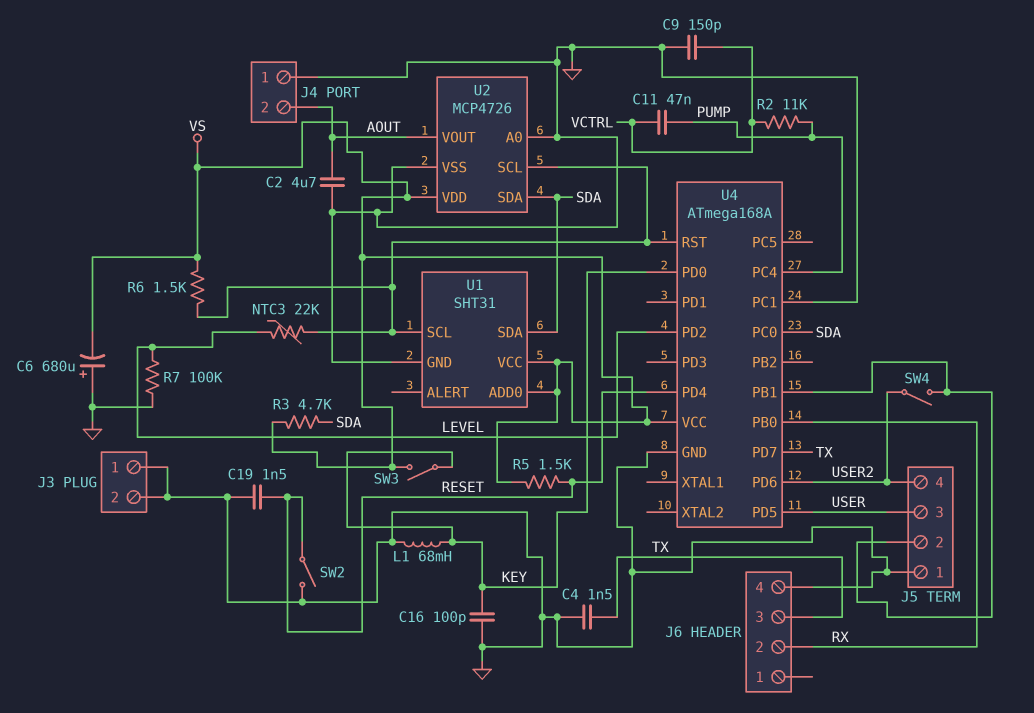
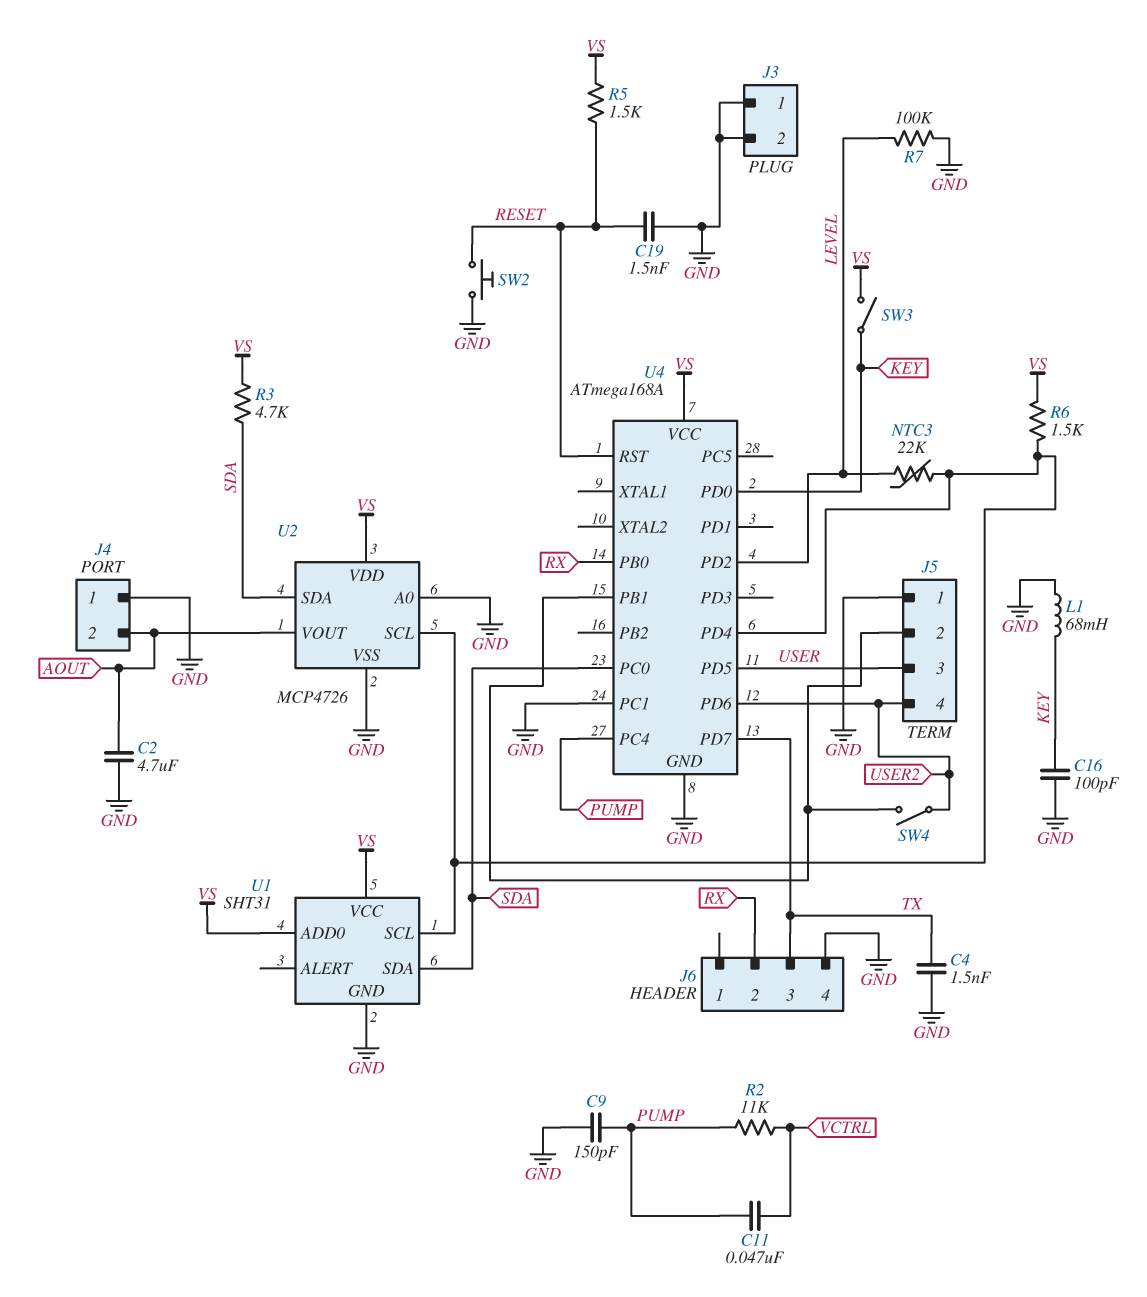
C6: 680uF (plus GND, minus VS) -> none
C9: 150pF (GND, VCTRL) -> 150pF (GND, PUMP)
SW2: switch (GND, RESET) -> button (GND, RESET)
U4 pin PD4: RESET -> U1/SCL
U4 pin RST: U1/SCL -> RESET

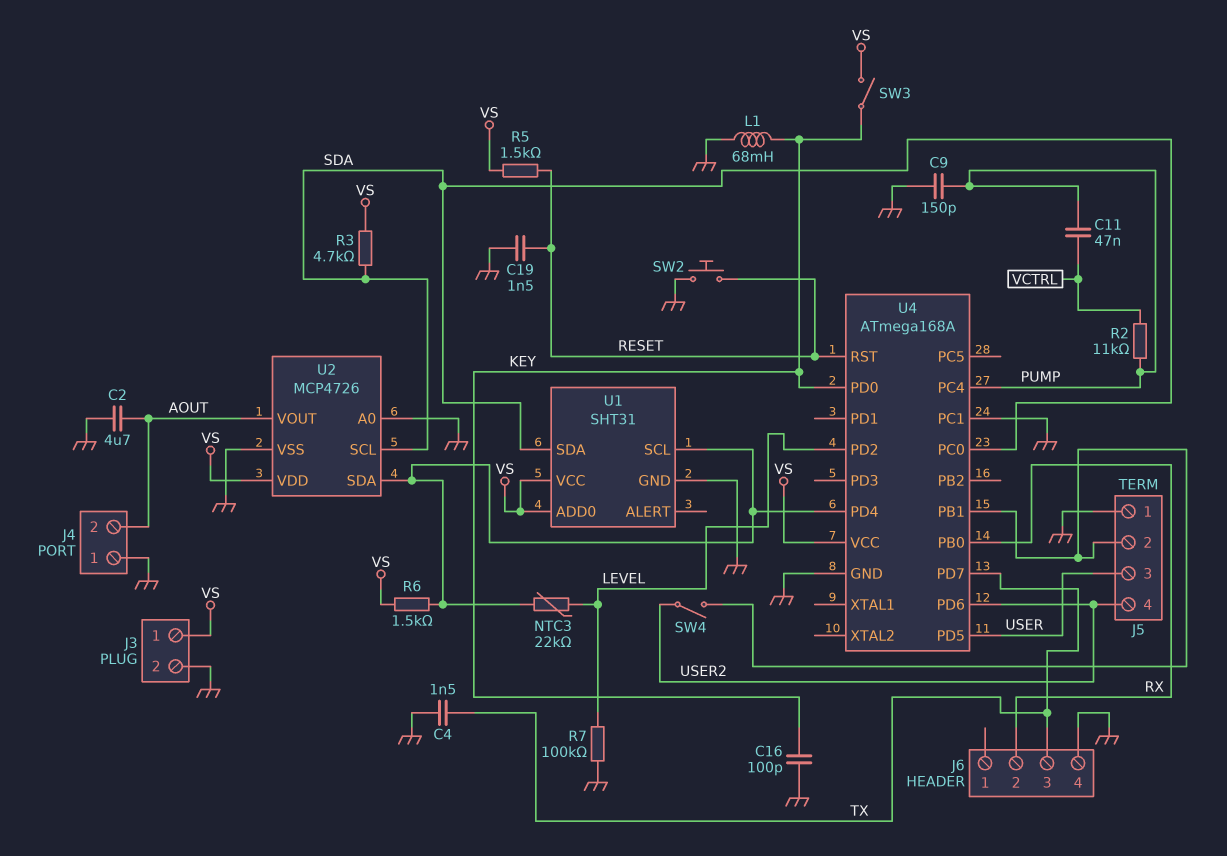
J3 pin 1: GND -> VS
U2 pin SCL: U1/SCL -> SDA
U2 pin SDA: SDA -> U1/SCL

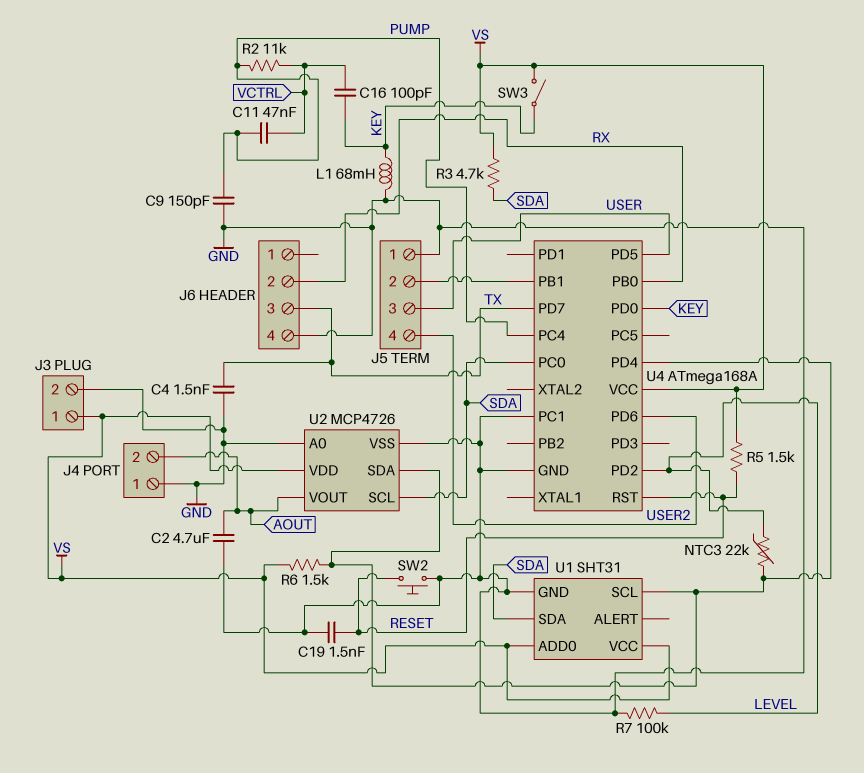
C16: 100pF (GND, KEY) -> 100pF (KEY, VCTRL)
SW4: switch (J5/2, USER2) -> none

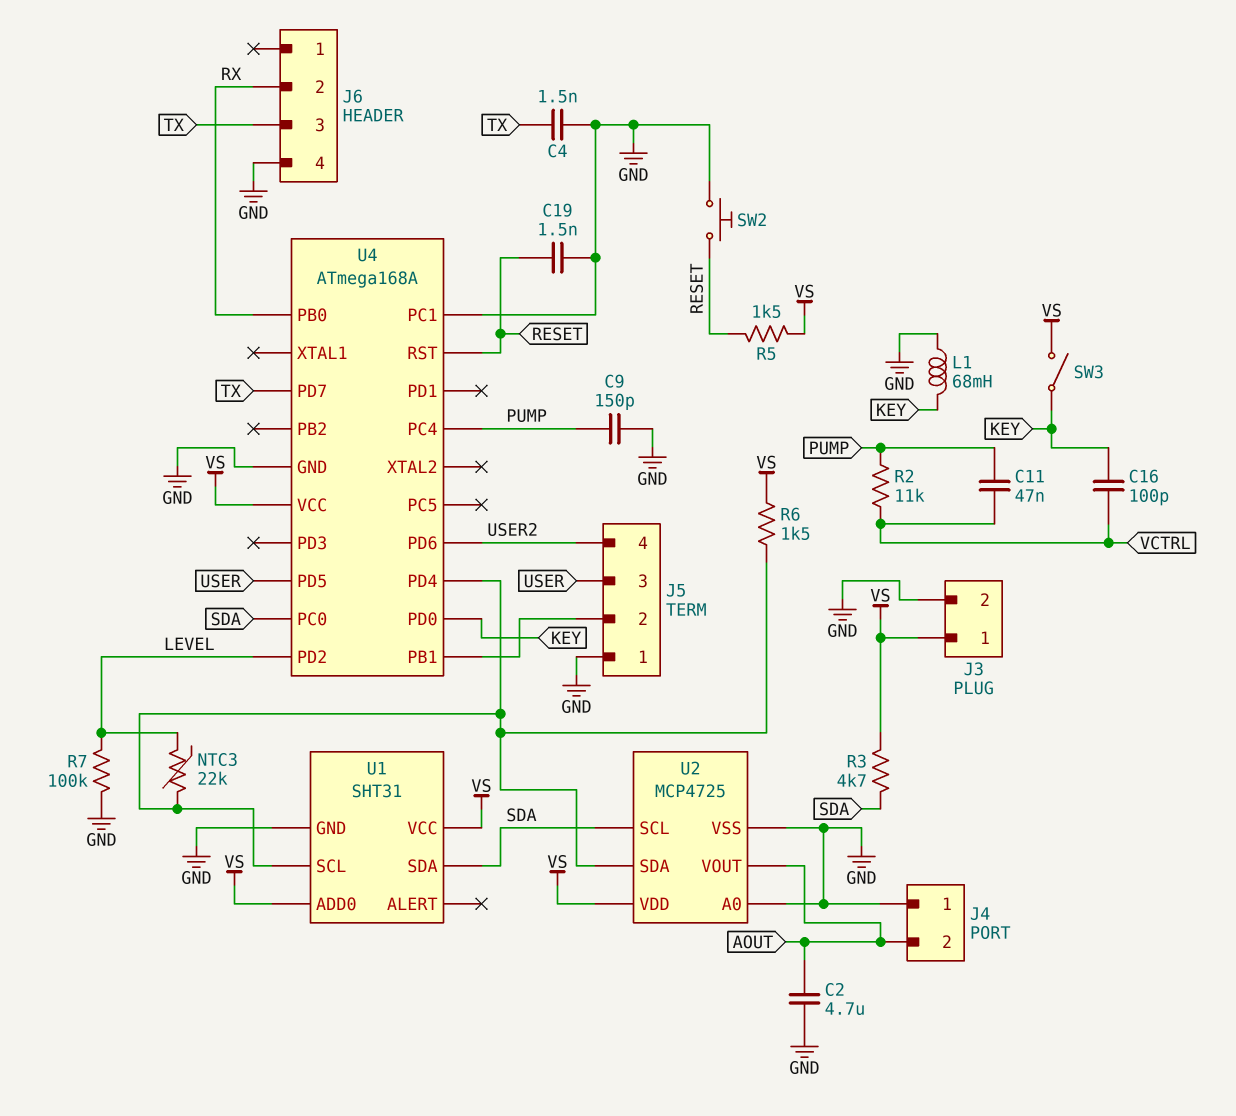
U2: MCP4726 -> MCP4725

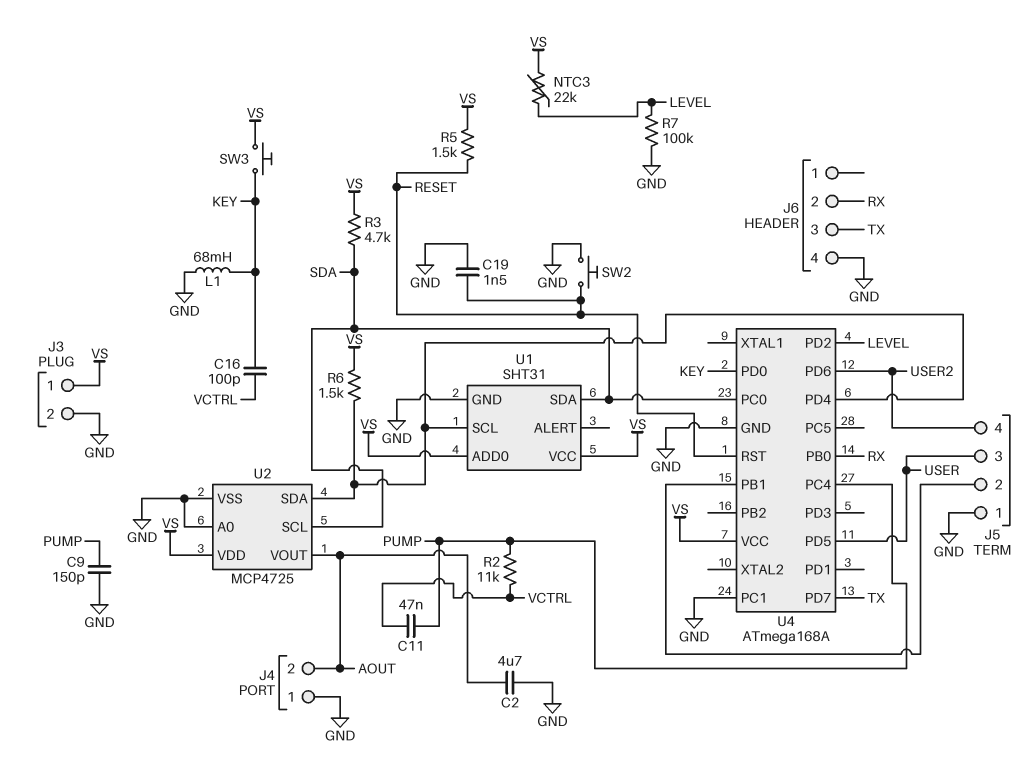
C4: 1.5nF (GND, TX) -> none
NTC3: 22k (LEVEL, U1/SCL) -> 22k (LEVEL, VS)
SW3: switch (KEY, VS) -> button (KEY, VS)

